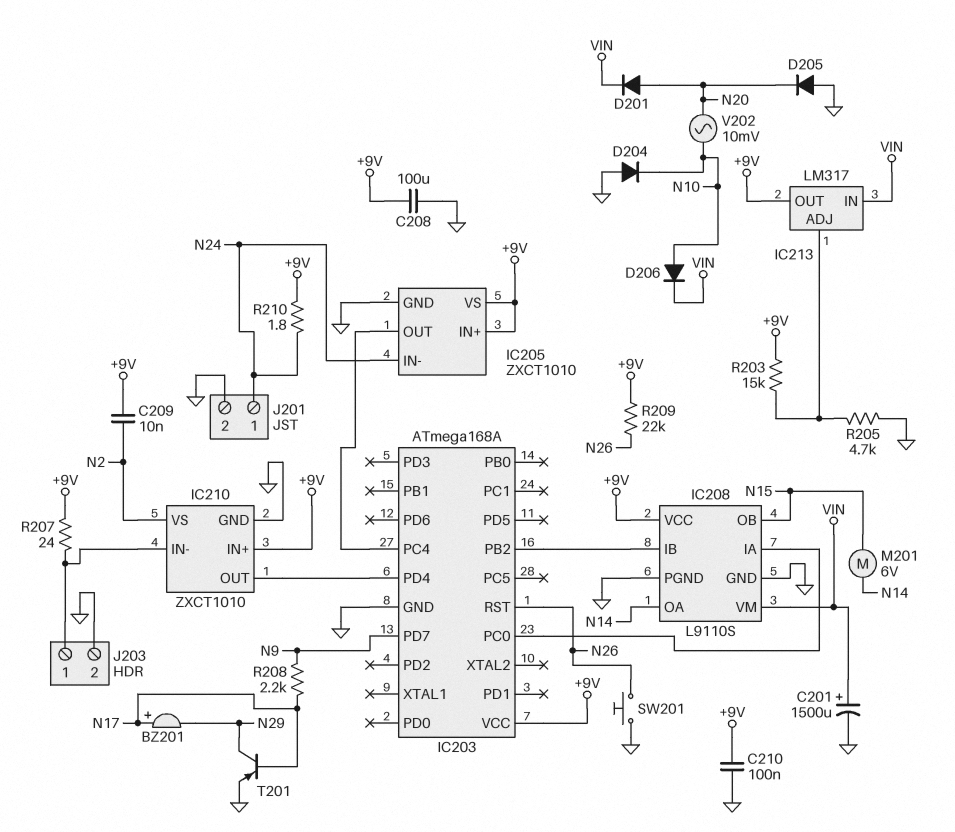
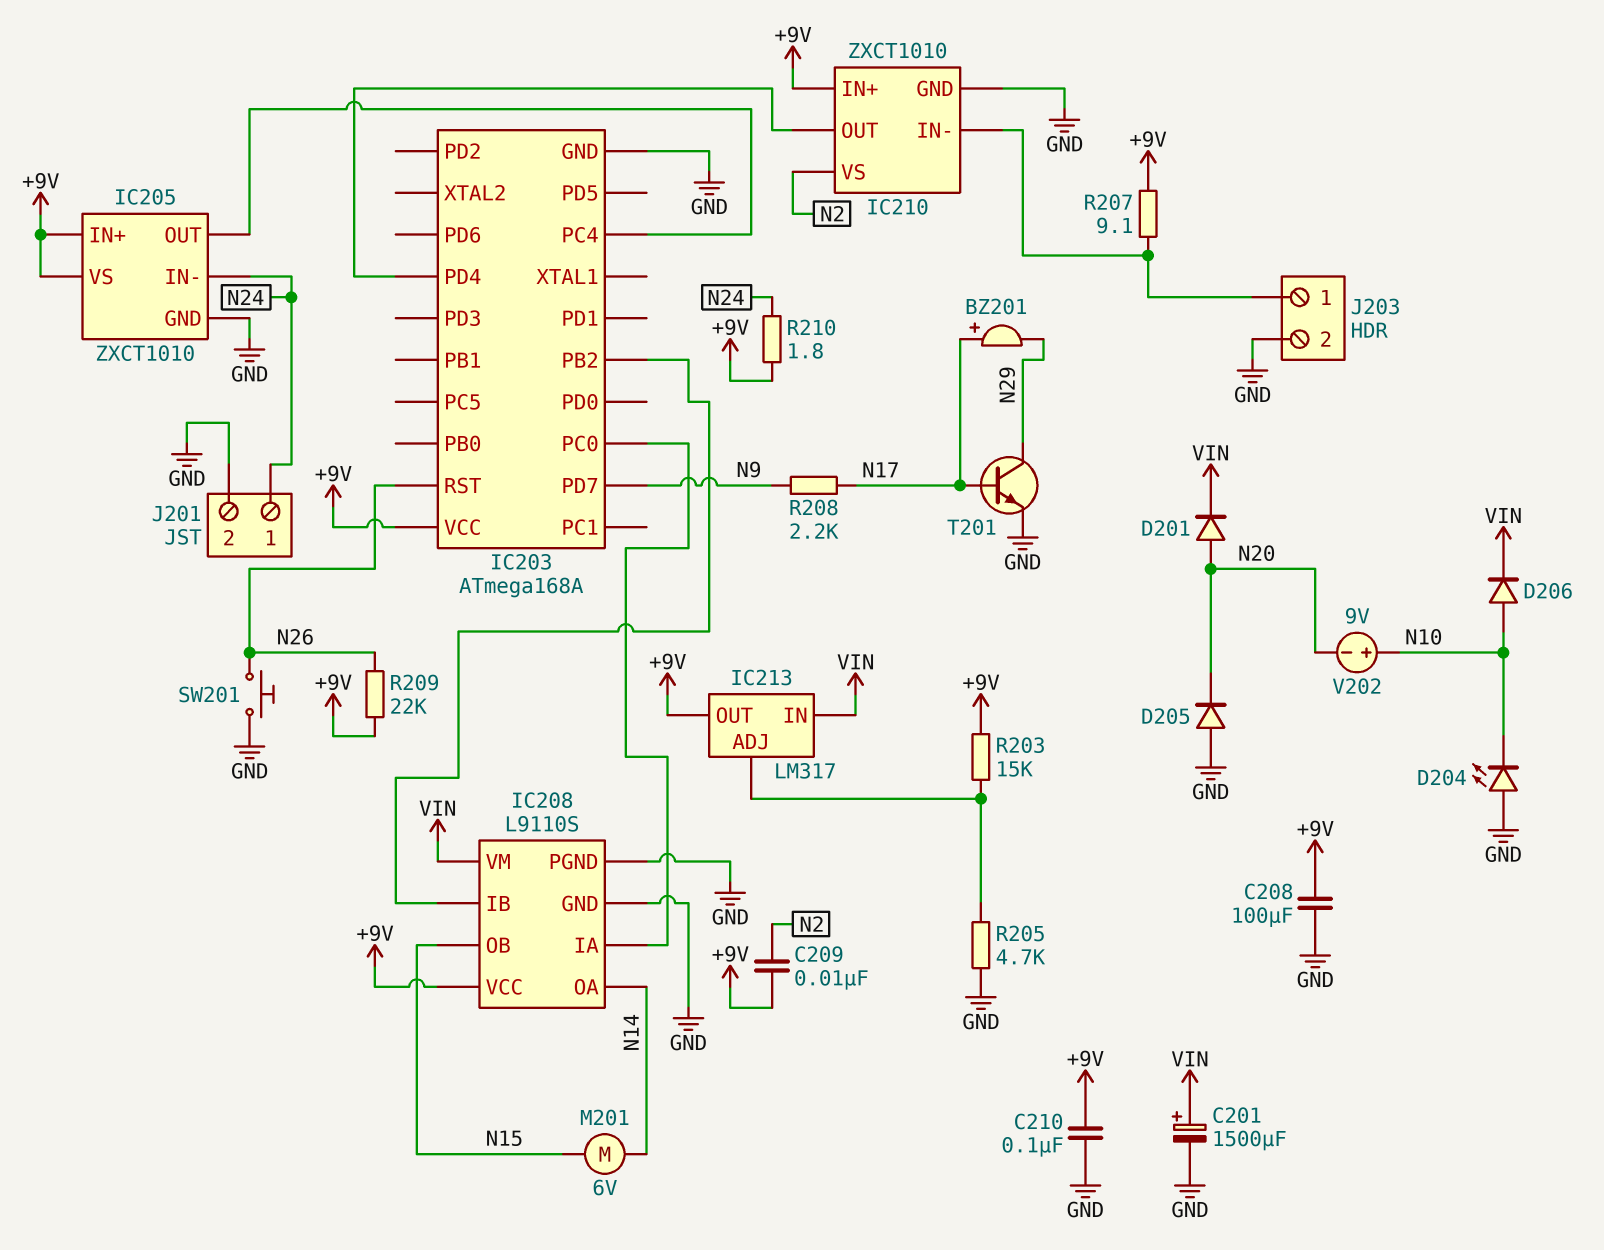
D204: diode (A GND, K N10) -> LED (A GND, K N10)
R207: 24 (+9V, IC210/IN-) -> 9.1 (+9V, IC210/IN-)
T201: PNP (B N17, C N29, E GND) -> NPN (B N17, C N29, E GND)
V202: AC 10mV (N10, N20) -> 9V (plus N10, minus N20)

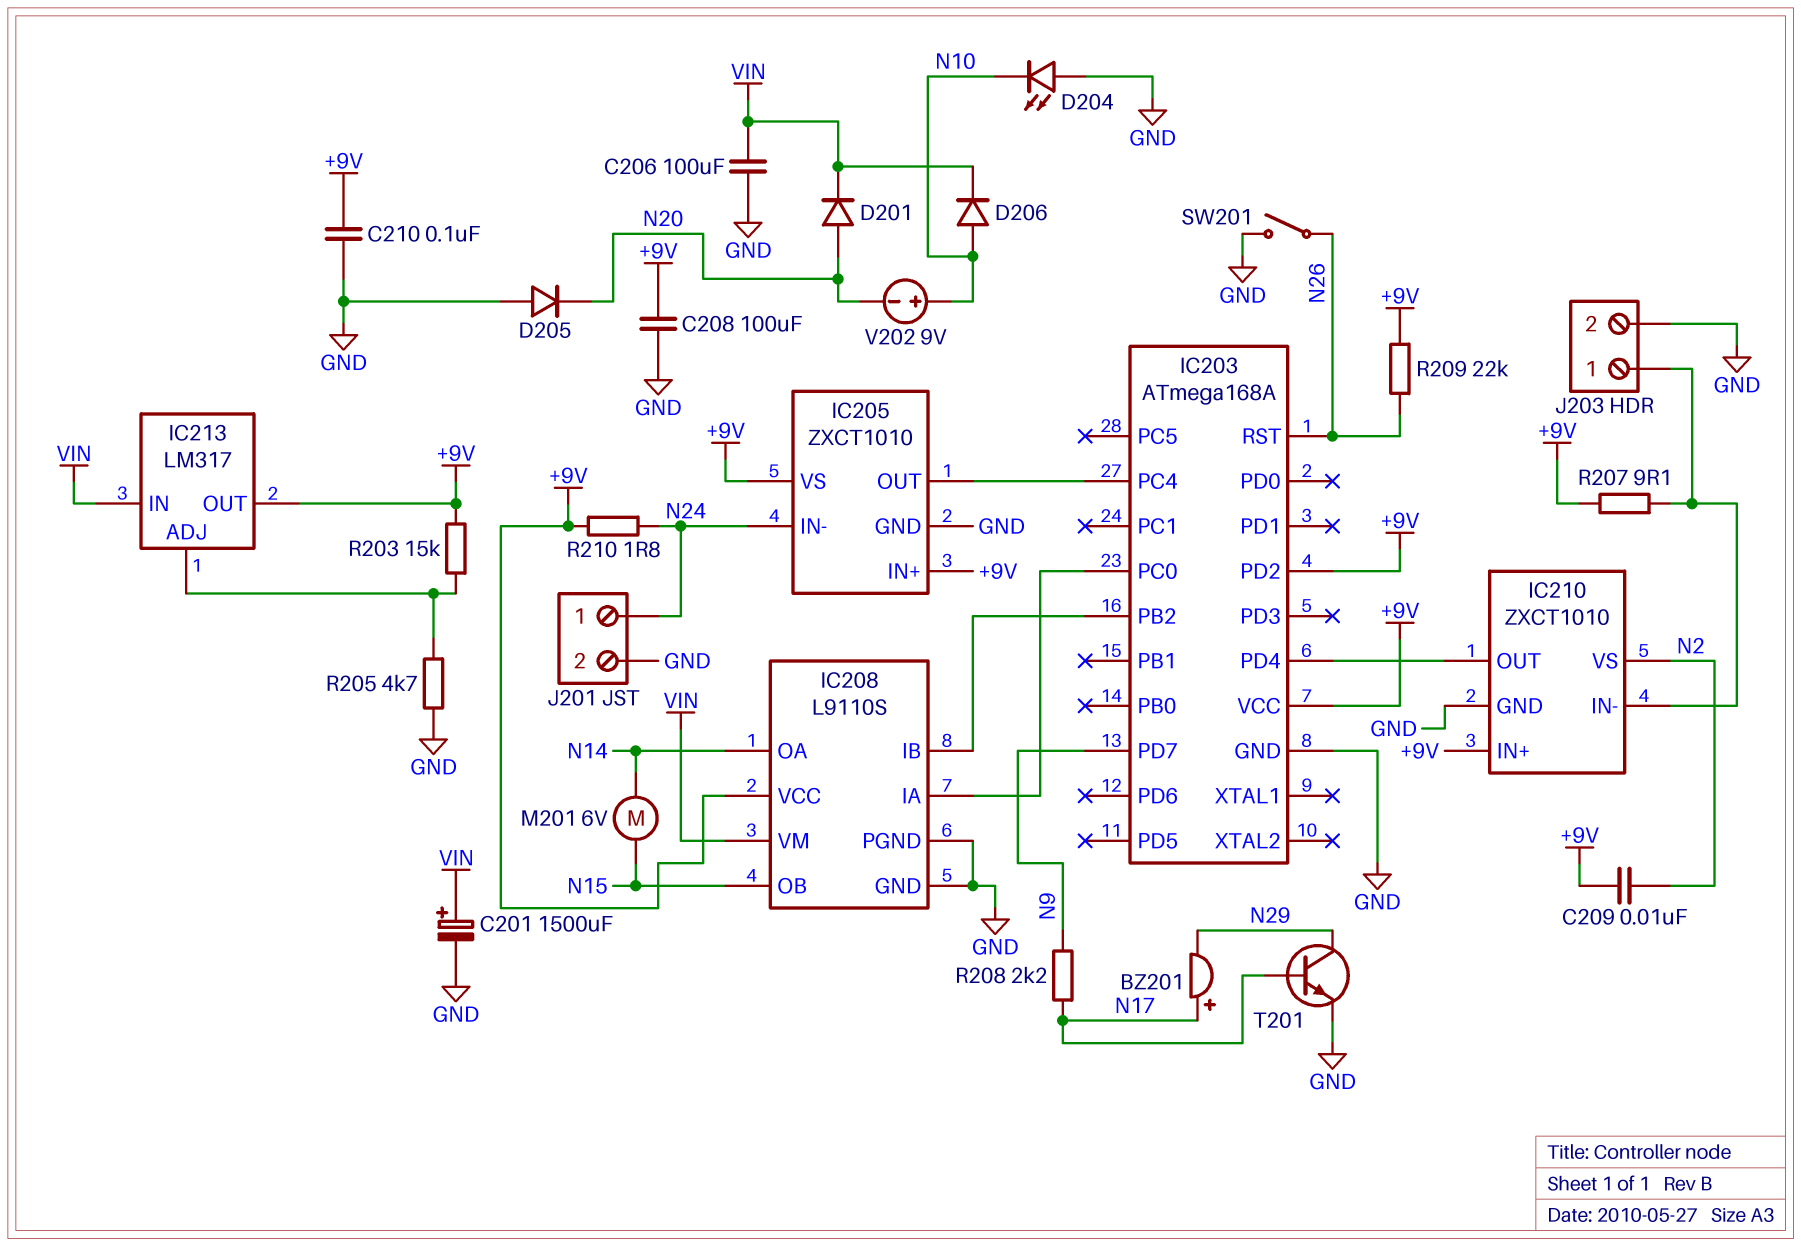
C206: none -> 100uF (GND, VIN)
IC203 pin PD2: none -> +9V
SW201: button (GND, N26) -> switch (GND, N26)

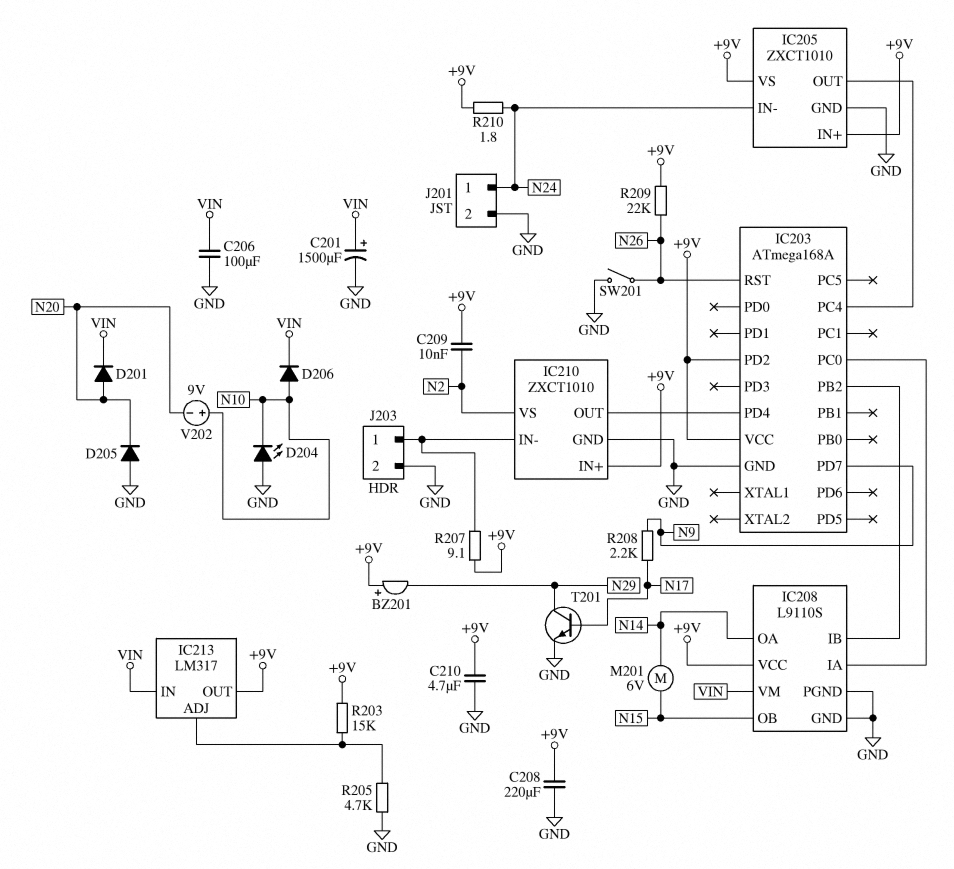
BZ201: buzzer (plus N17, minus N29) -> buzzer (plus +9V, minus N29)
C208: 100uF (+9V, GND) -> 220uF (+9V, GND)
C210: 100nF (+9V, GND) -> 4.7uF (+9V, GND)

